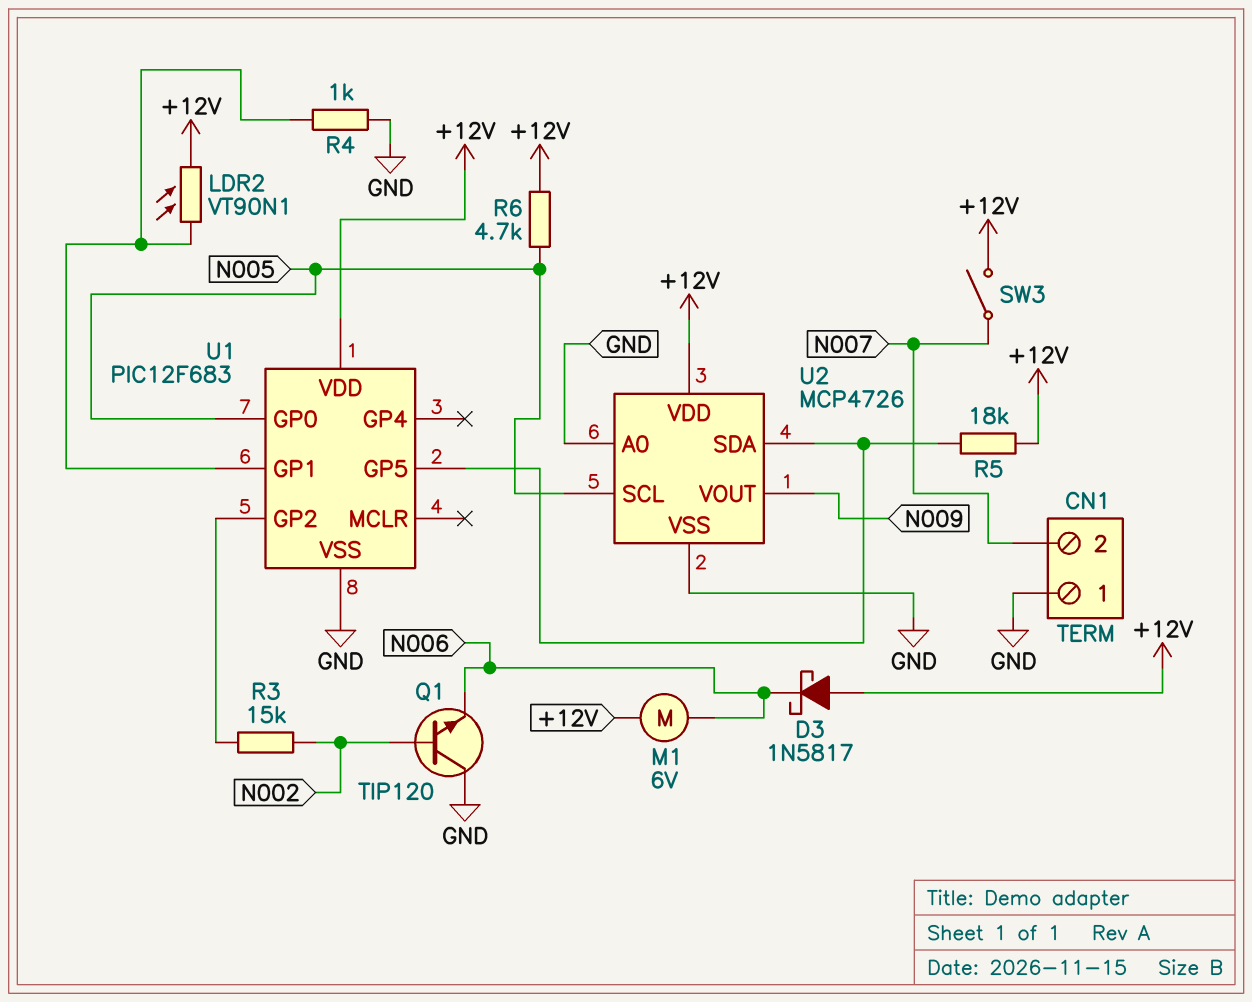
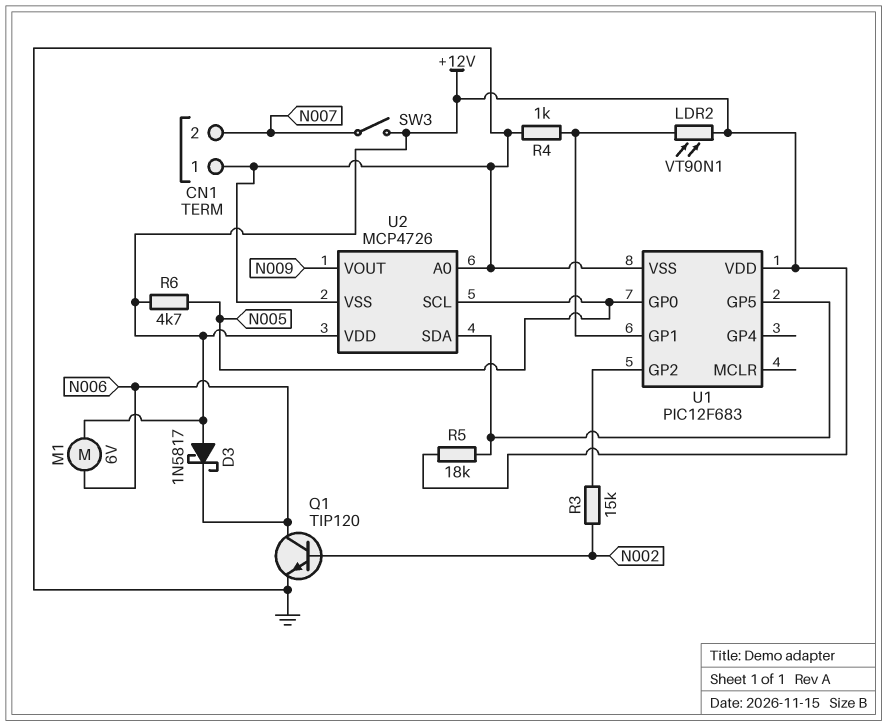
Q1: NPN TIP120 (B N002, C GND, E N006) -> NPN TIP120 (B N002, C N006, E GND)

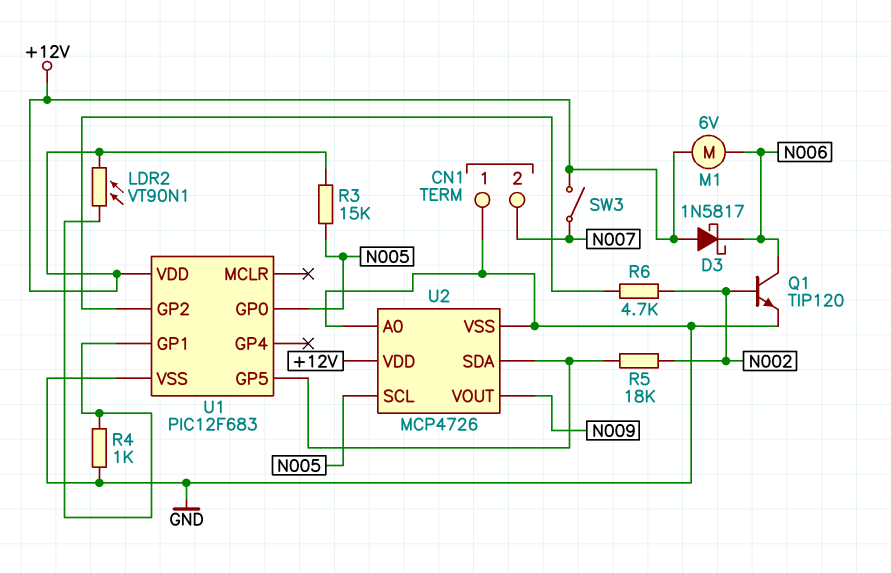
R3: 15k (N002, U1/GP2) -> 15k (+12V, N005)
R5: 18k (+12V, U1/GP5) -> 18k (N002, U1/GP5)
R6: 4.7k (+12V, N005) -> 4.7k (N002, U1/GP2)

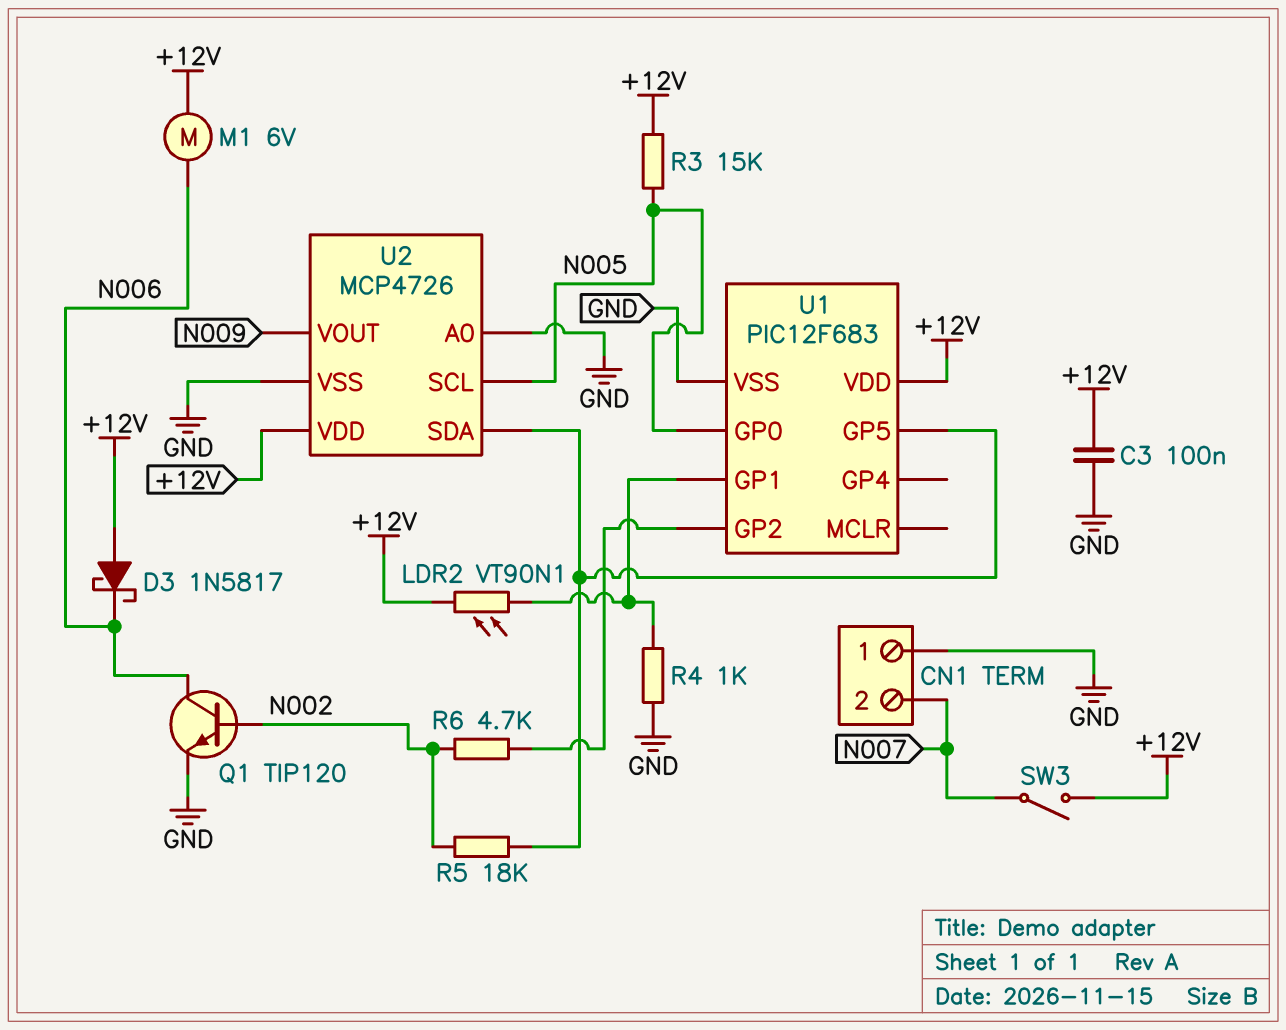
C3: none -> 100nF (+12V, GND)

